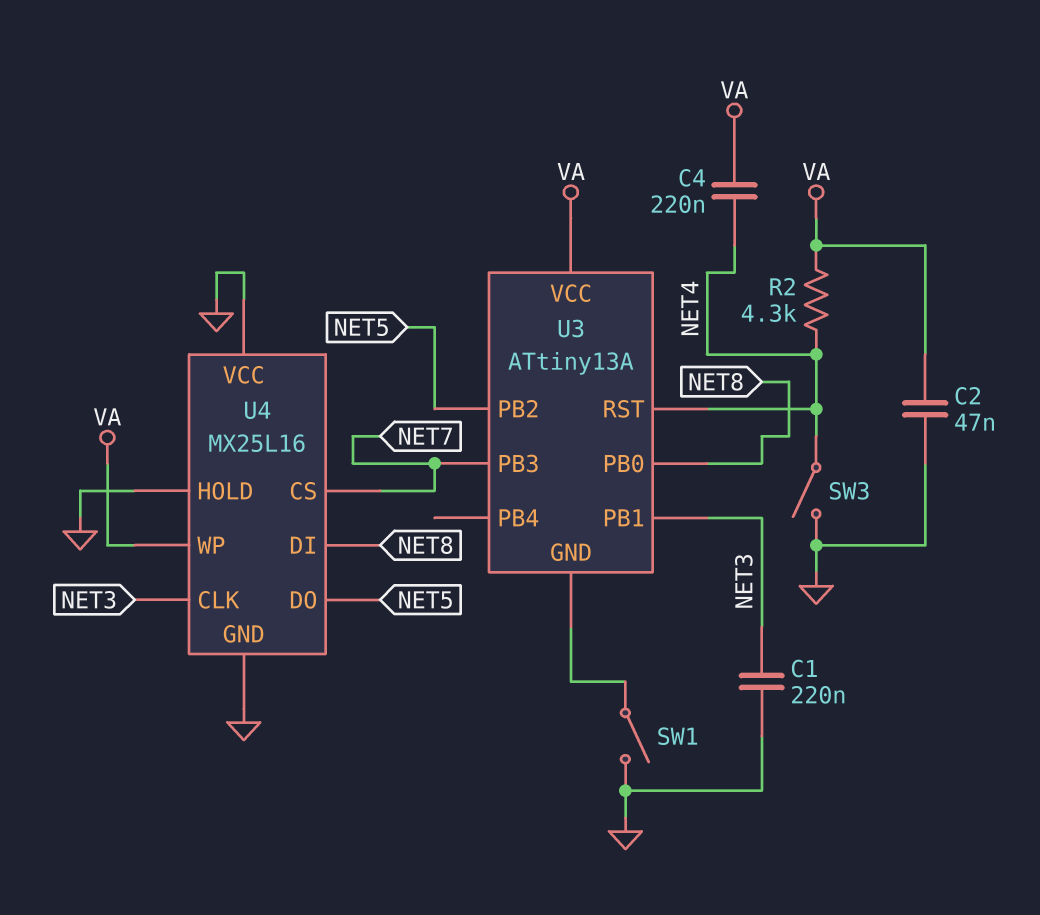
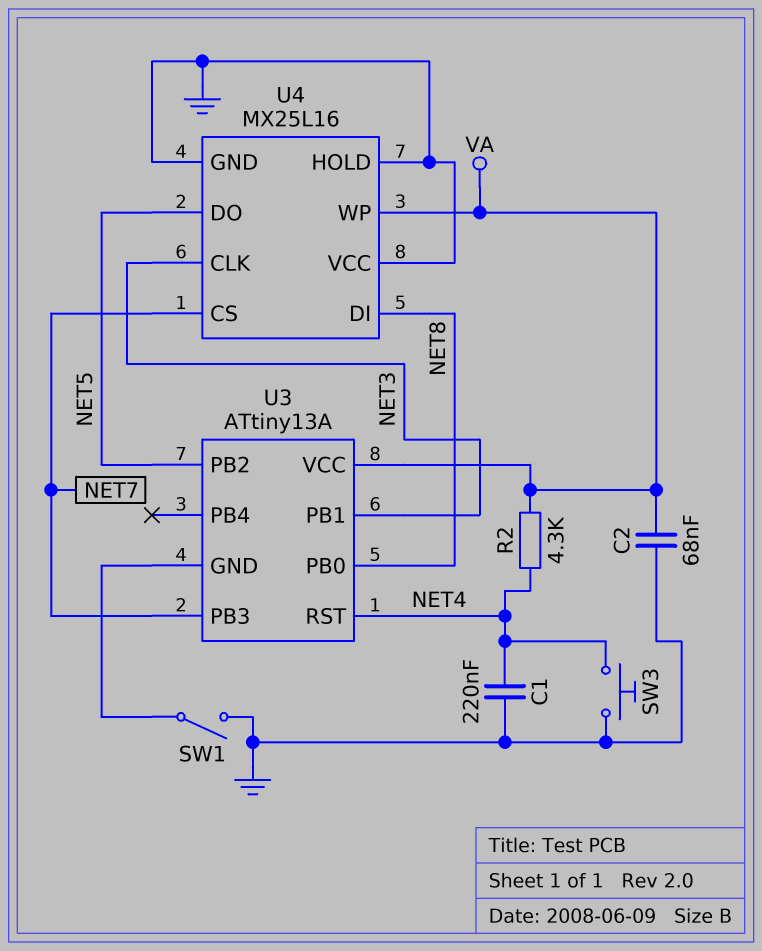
C1: 220nF (GND, NET3) -> 220nF (GND, NET4)
C2: 47nF (GND, VA) -> 68nF (GND, VA)
C4: 220nF (NET4, VA) -> none
SW3: switch (GND, NET4) -> button (GND, NET4)

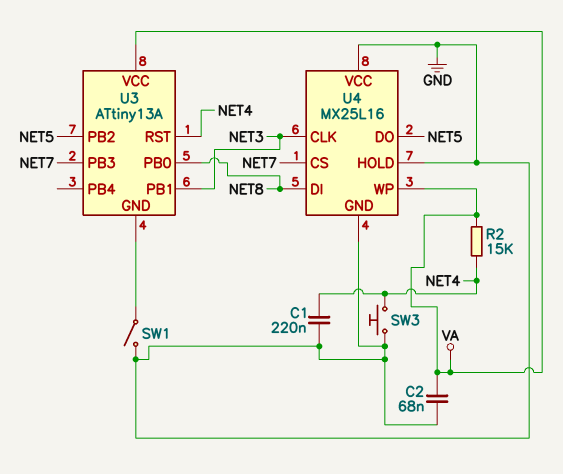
R2: 4.3k (NET4, VA) -> 15k (NET4, VA)

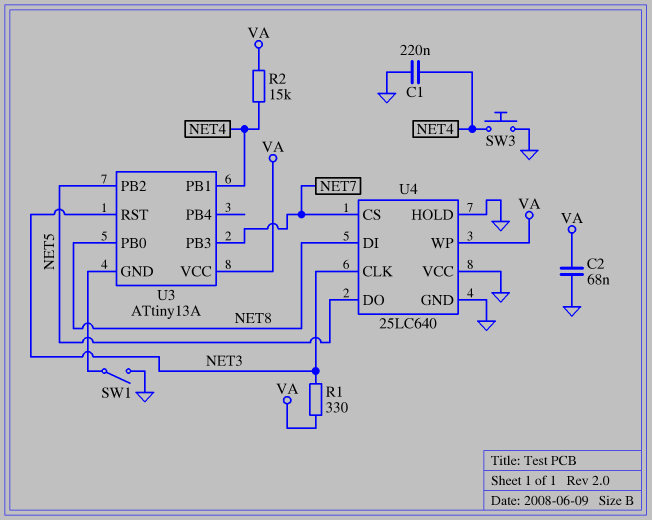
R1: none -> 330 (NET3, VA)
U3 pin PB1: NET3 -> NET4
U3 pin RST: NET4 -> NET3
U4: MX25L16 -> 25LC640

